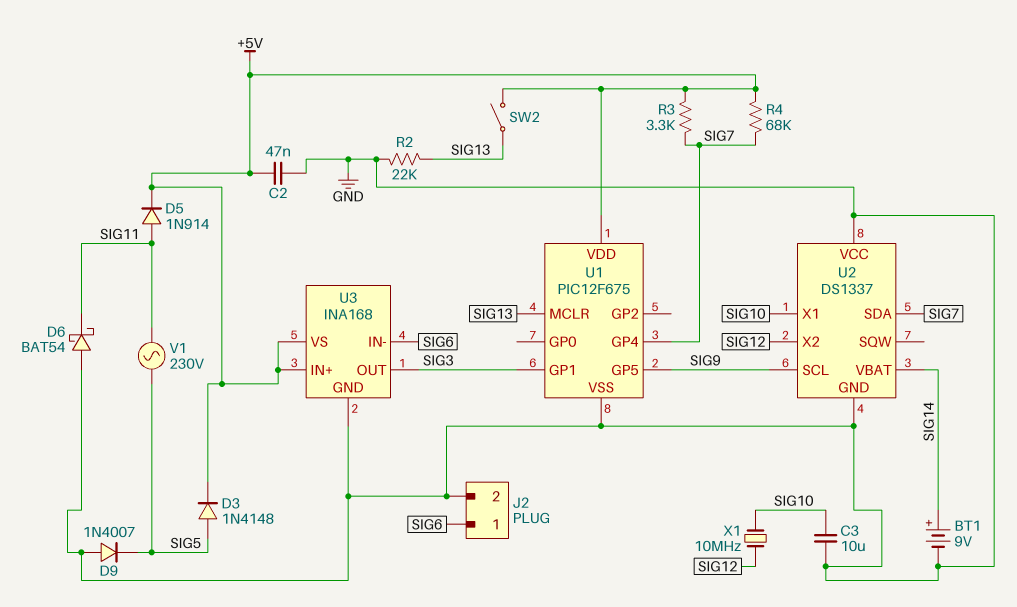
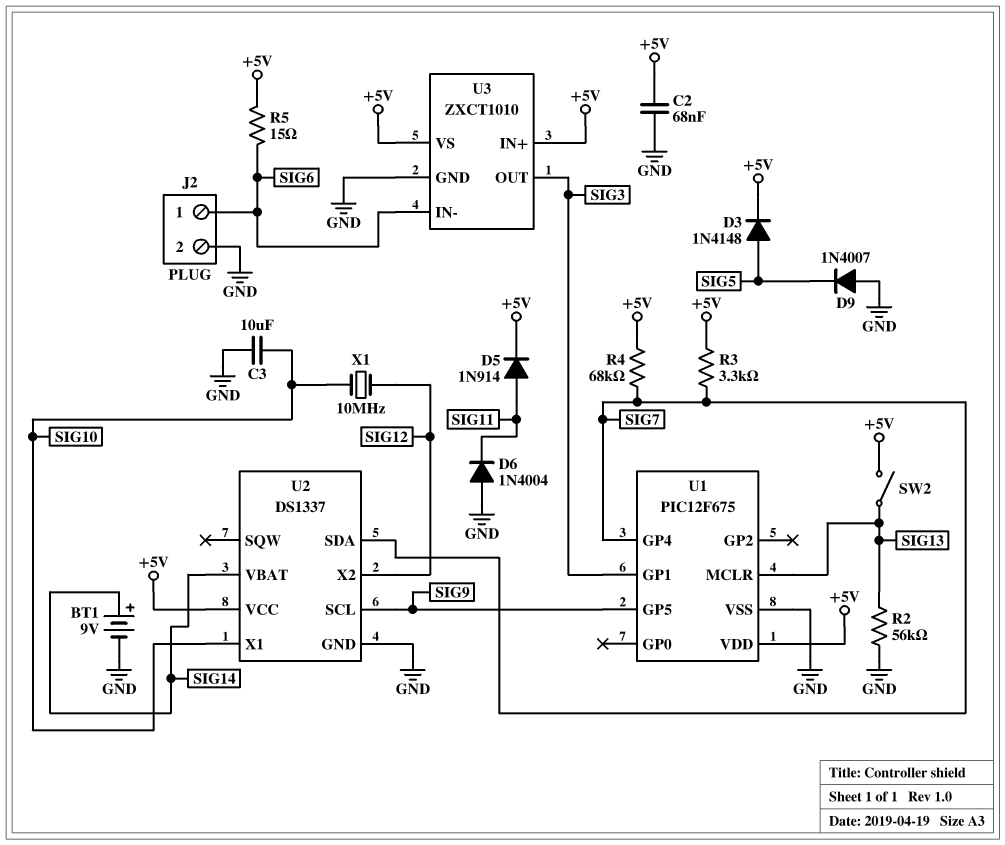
C2: 47nF (+5V, GND) -> 68nF (+5V, GND)
D6: schottky BAT54 (A GND, K SIG11) -> diode 1N4004 (A GND, K SIG11)
R2: 22k (GND, SIG13) -> 56k (GND, SIG13)
R5: none -> 15 (+5V, SIG6)
U2 pin VCC: GND -> +5V
U3: INA168 -> ZXCT1010
V1: AC 230V (SIG5, SIG11) -> none

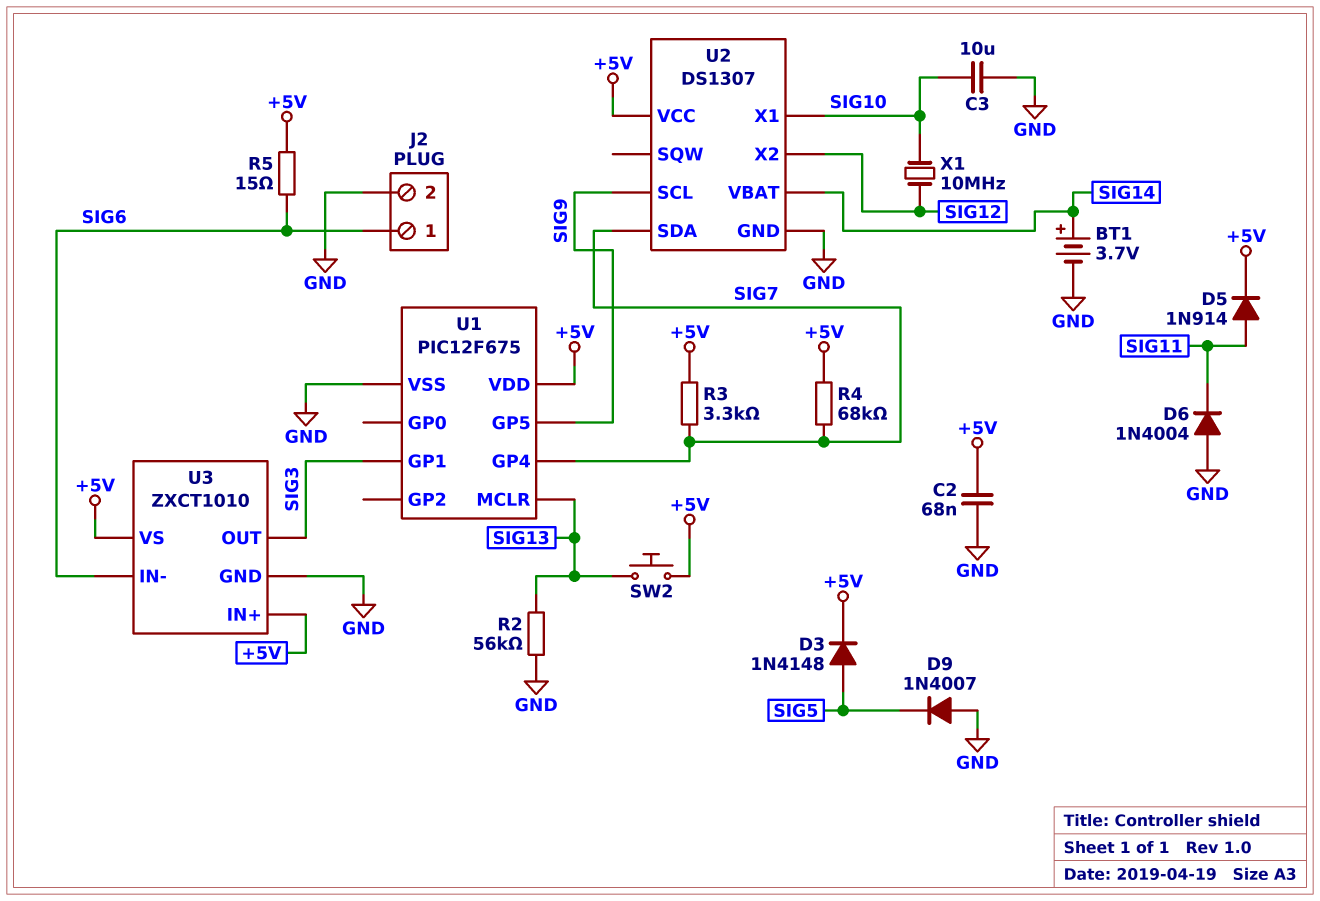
BT1: 9V (plus SIG14, minus GND) -> 3.7V (plus SIG14, minus GND)
SW2: switch (+5V, SIG13) -> button (+5V, SIG13)
U2: DS1337 -> DS1307

